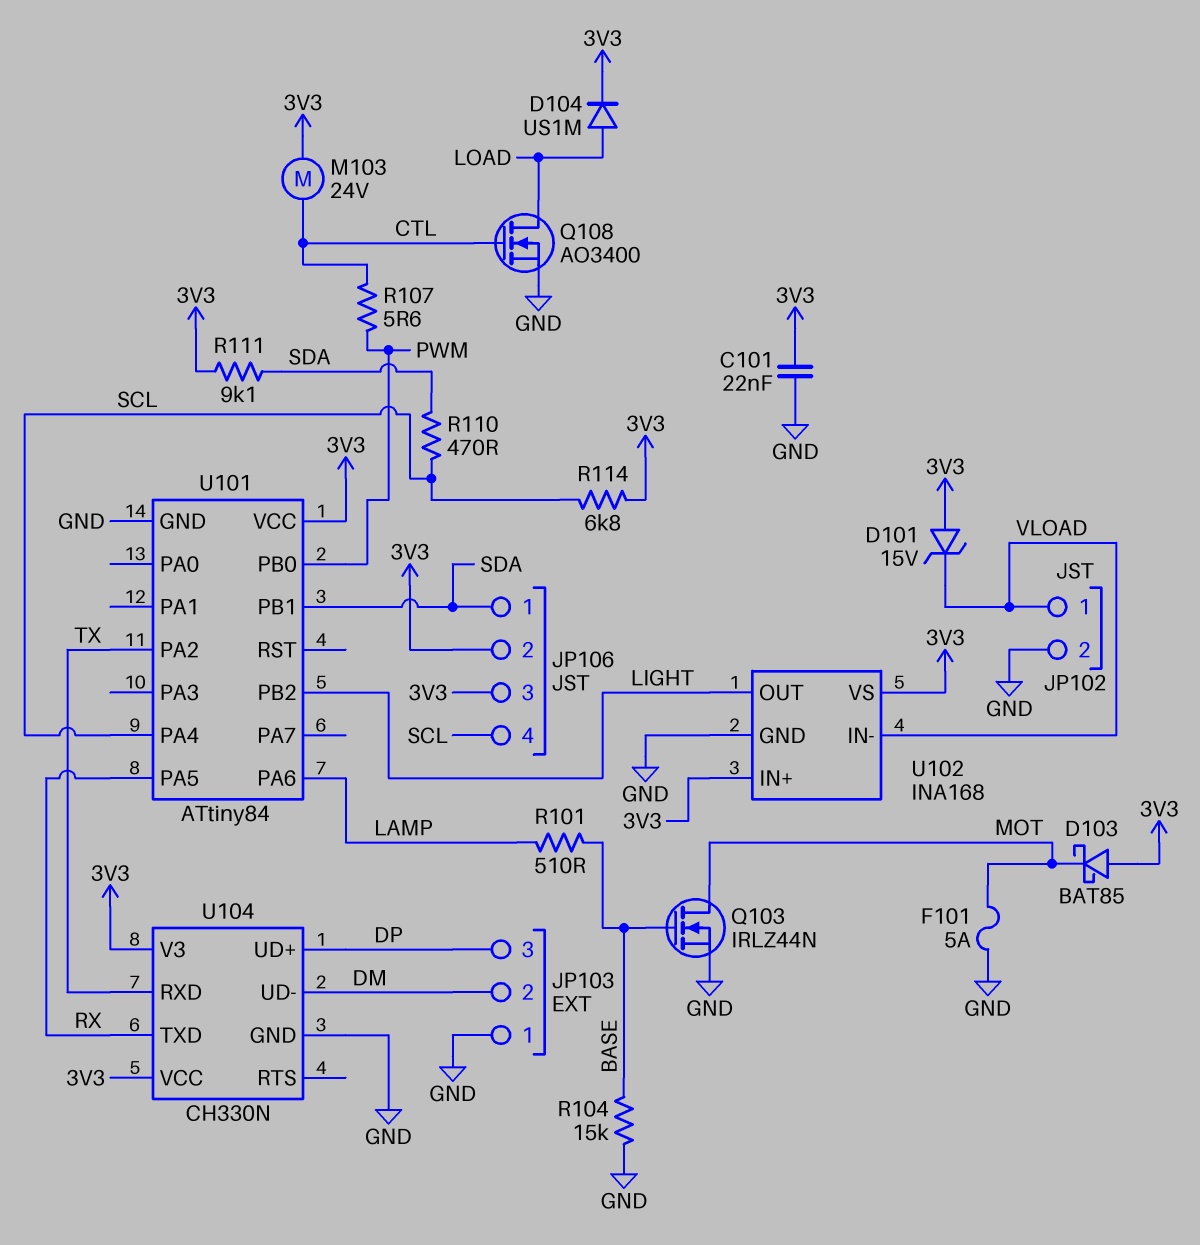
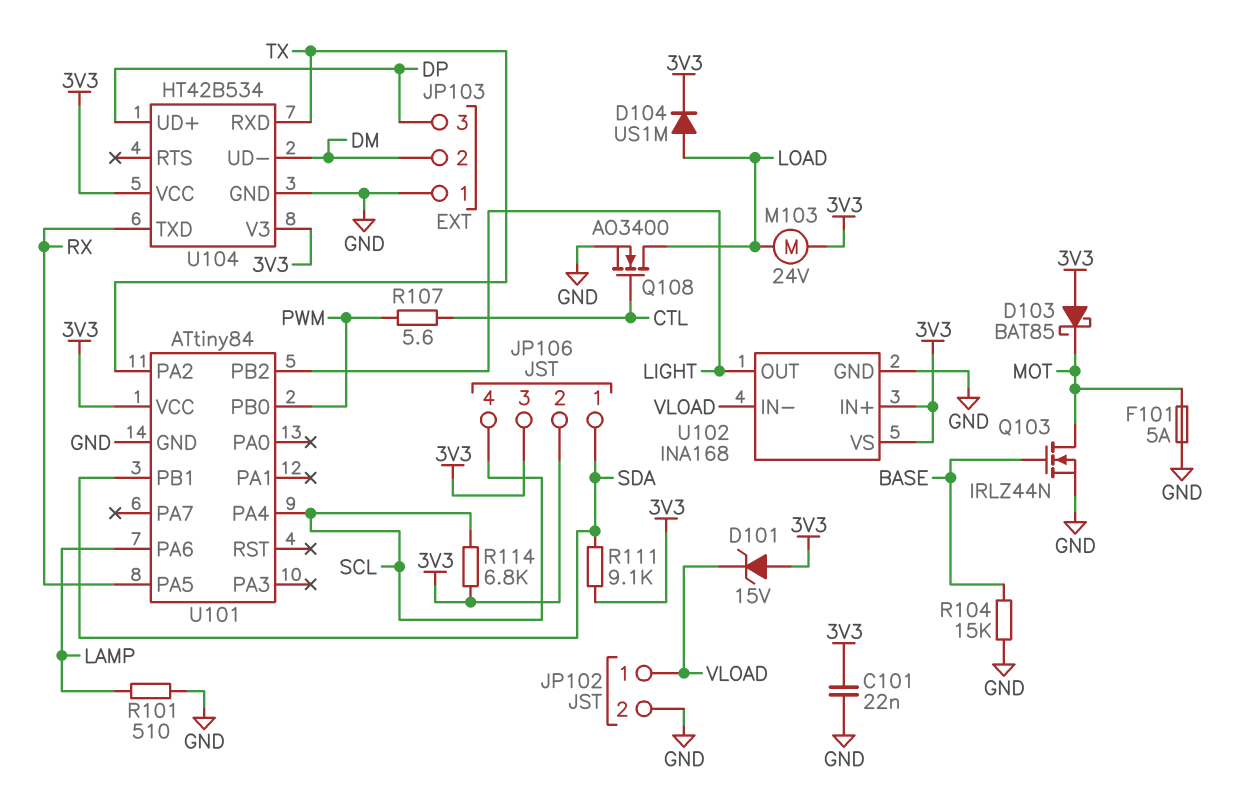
M103: motor 24V (3V3, CTL) -> motor 24V (3V3, LOAD)
R101: 510 (BASE, LAMP) -> 510 (GND, LAMP)
R110: 470 (SCL, SDA) -> none
U104: CH330N -> HT42B534

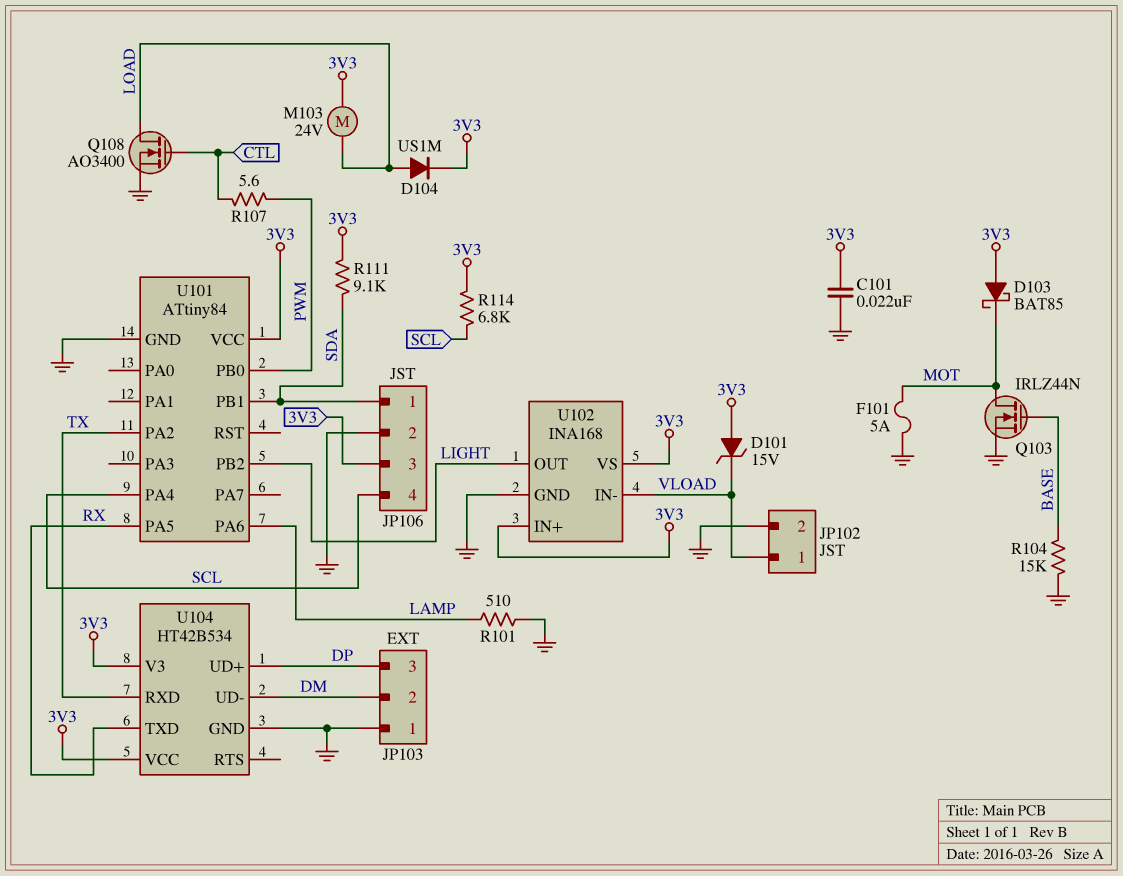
JP106 pin 2: 3V3 -> GND

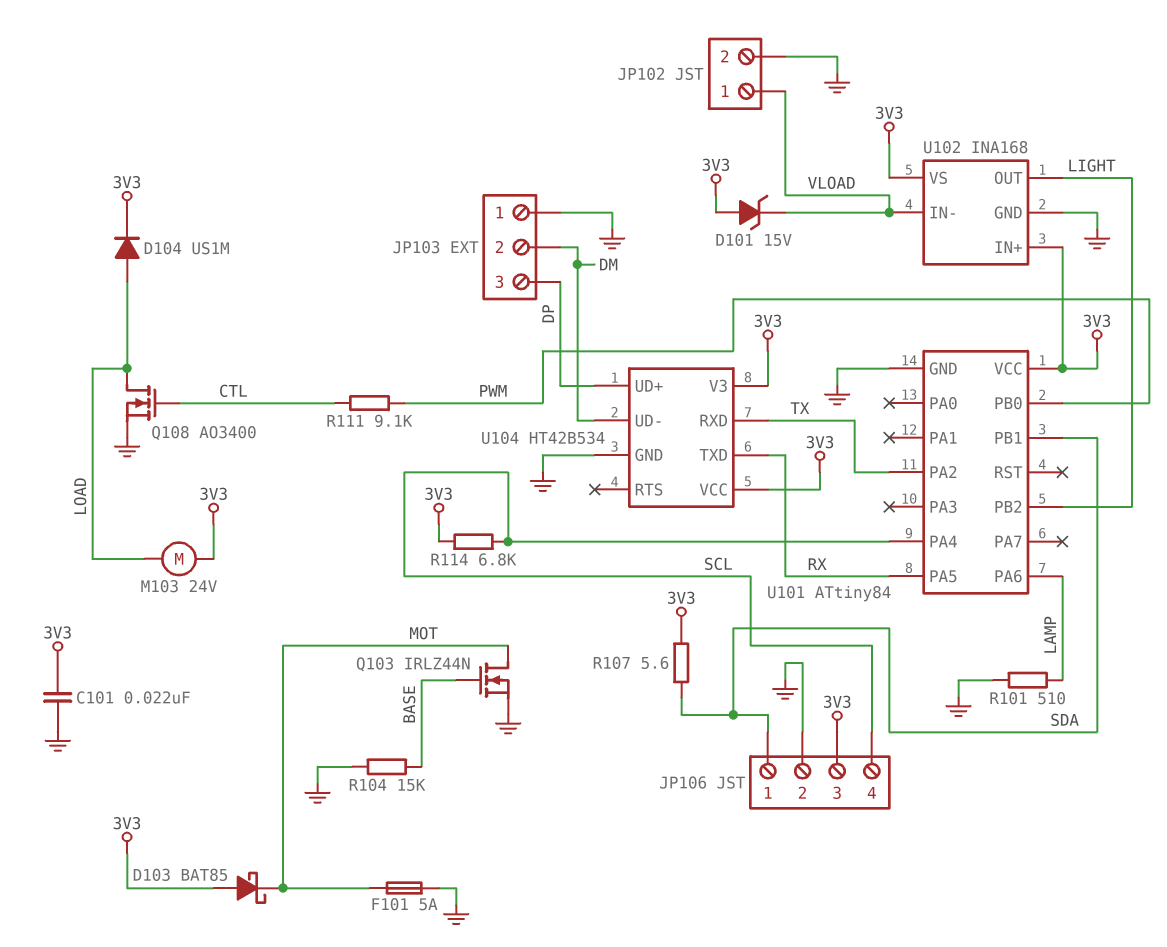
R107: 5.6 (CTL, PWM) -> 5.6 (3V3, SDA)
R111: 9.1k (3V3, SDA) -> 9.1k (CTL, PWM)

